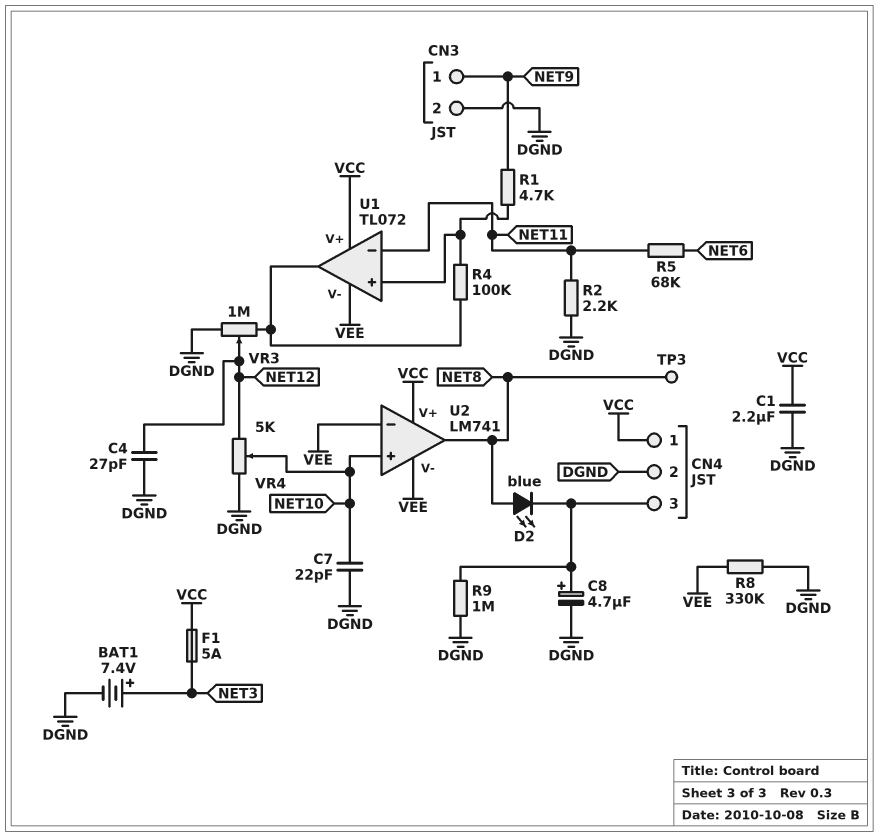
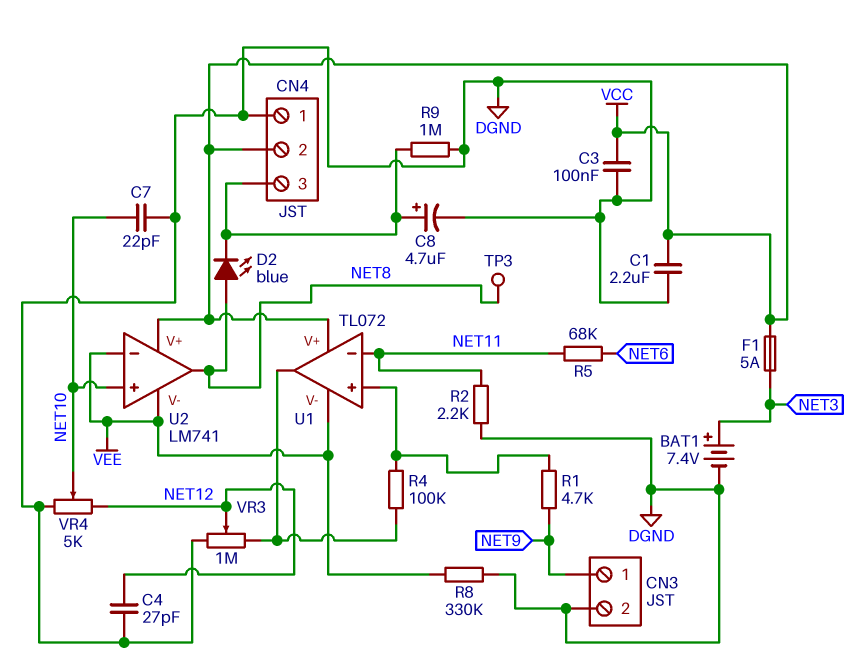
C3: none -> 100nF (DGND, VCC)
CN4 pin 1: VCC -> DGND
CN4 pin 2: DGND -> VCC

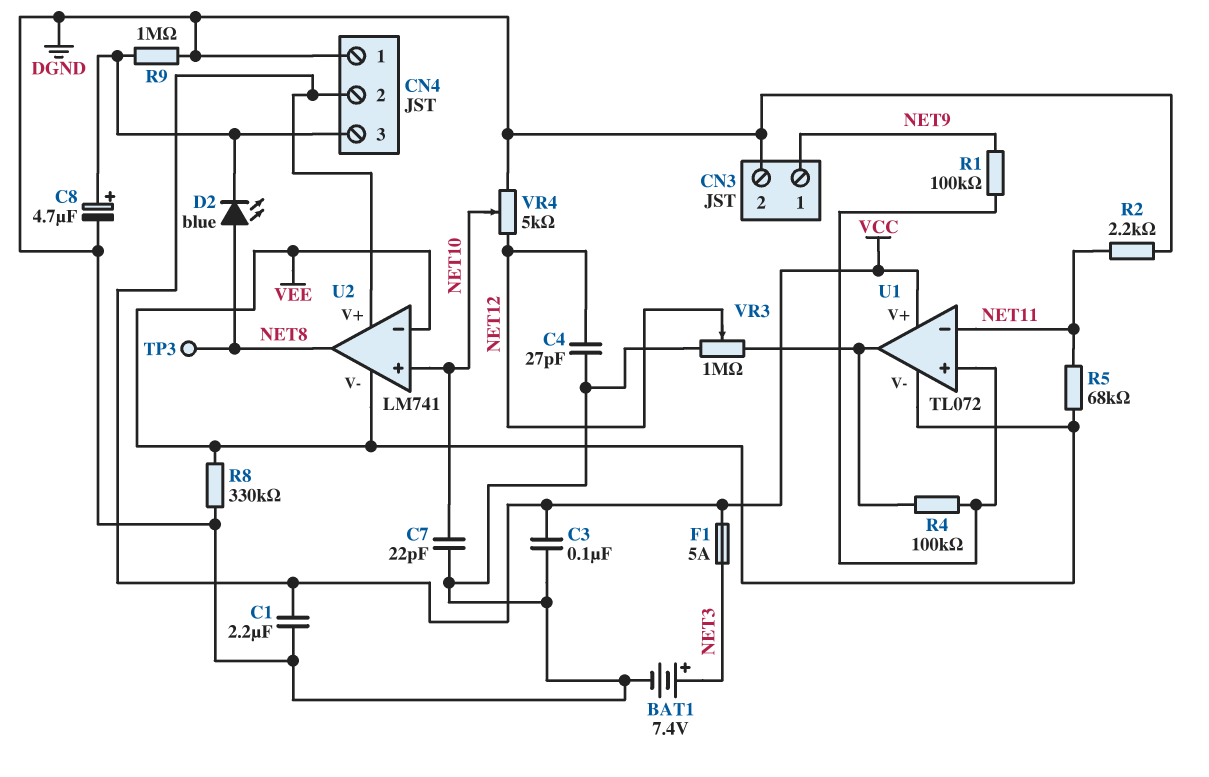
R1: 4.7k (NET9, U1/in+) -> 100k (NET9, U1/in+)
R5: 68k (NET6, NET11) -> 68k (NET11, VEE)

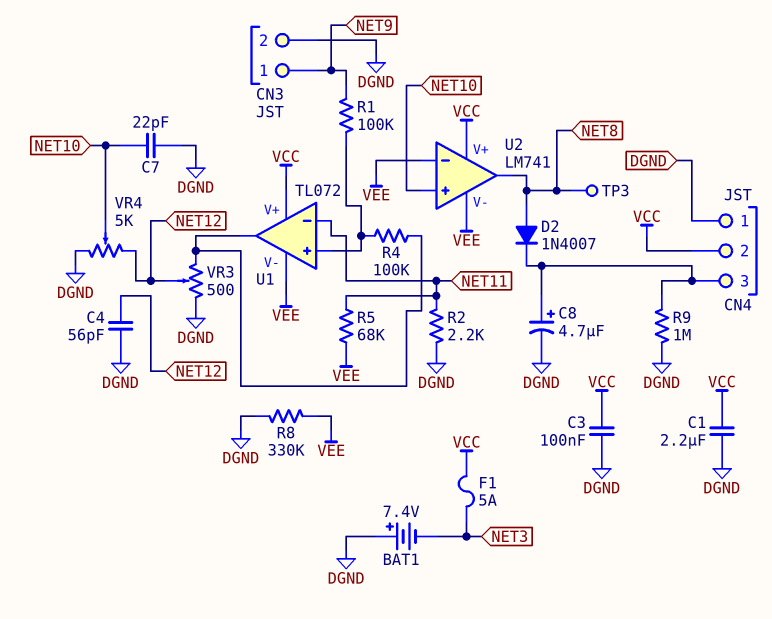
BAT1: 7.4V (plus NET3, minus DGND) -> 7.4V (plus DGND, minus NET3)
C4: 27pF (DGND, NET12) -> 56pF (DGND, NET12)
D2: LED blue (A NET8, K CN4/3) -> diode 1N4007 (A NET8, K CN4/3)
VR3: 1M (DGND, U1/out, wiper NET12) -> 500 (DGND, U1/out, wiper NET12)

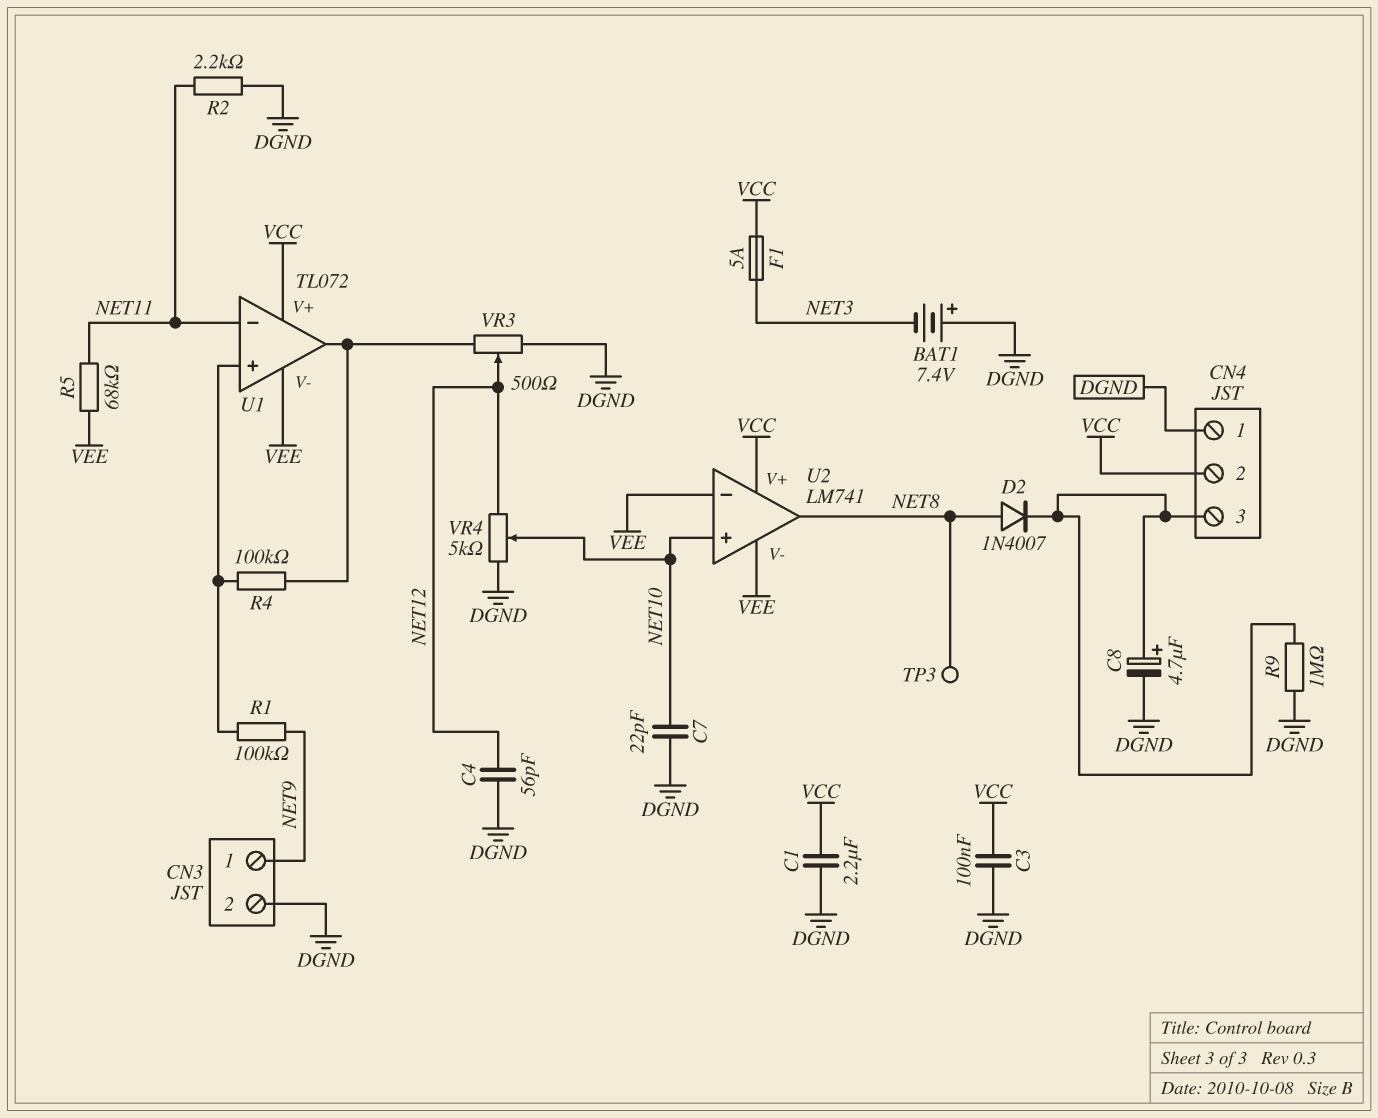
R8: 330k (DGND, VEE) -> none

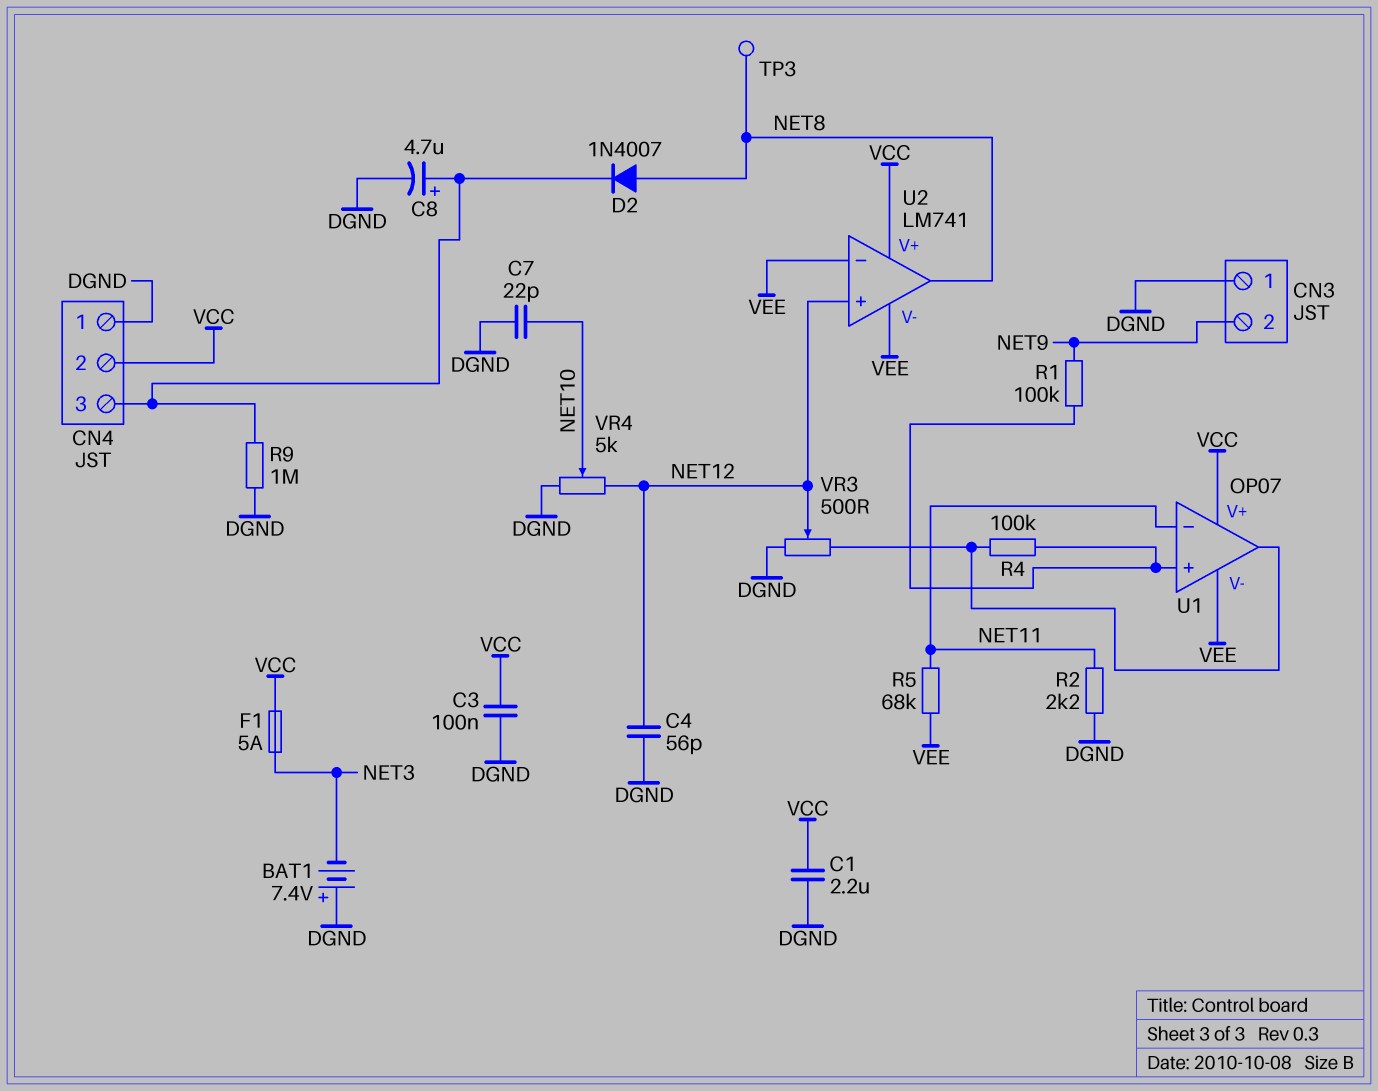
CN3 pin 1: NET9 -> DGND
CN3 pin 2: DGND -> NET9
U1: TL072 -> OP07
U2 pin in+: NET10 -> NET12

